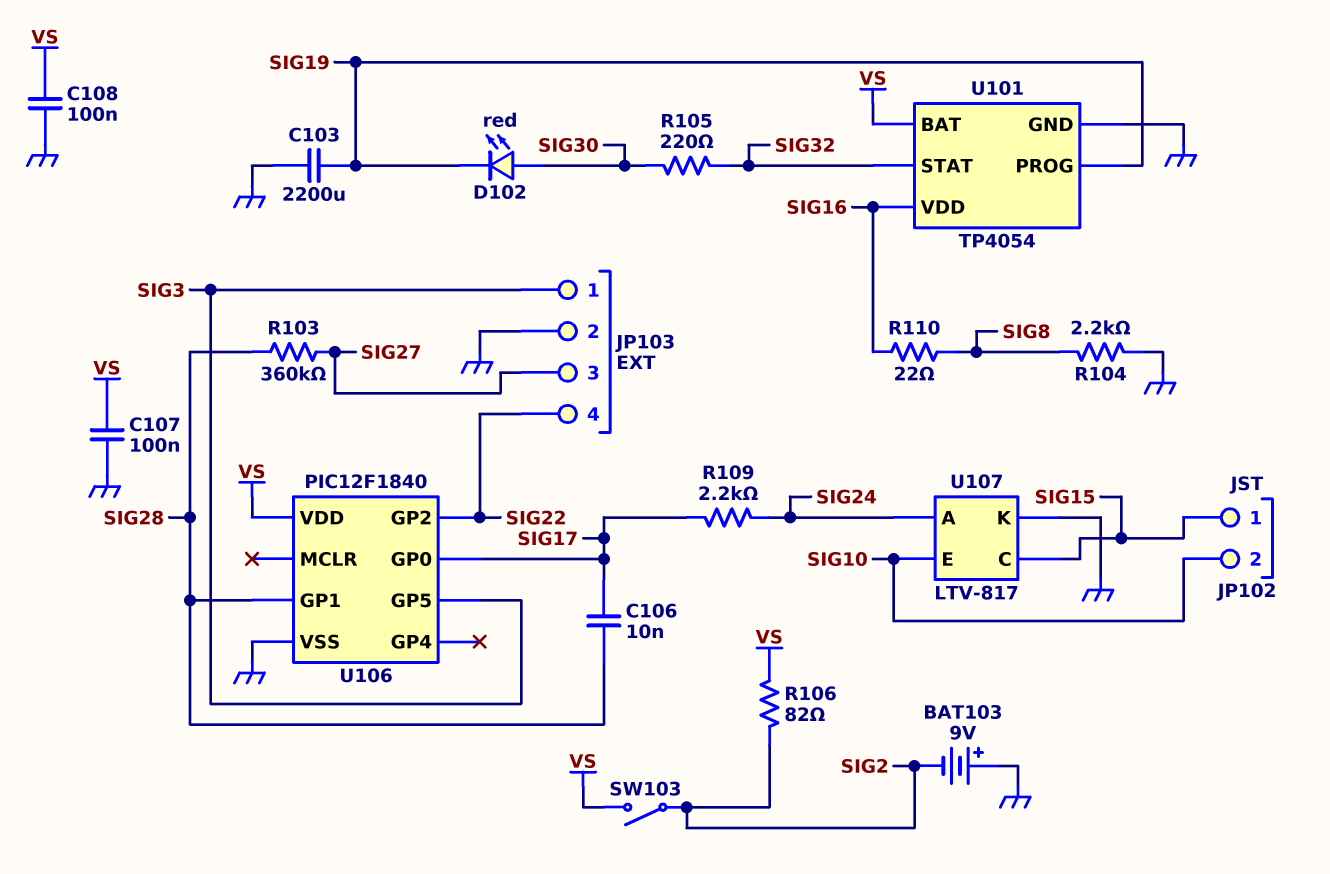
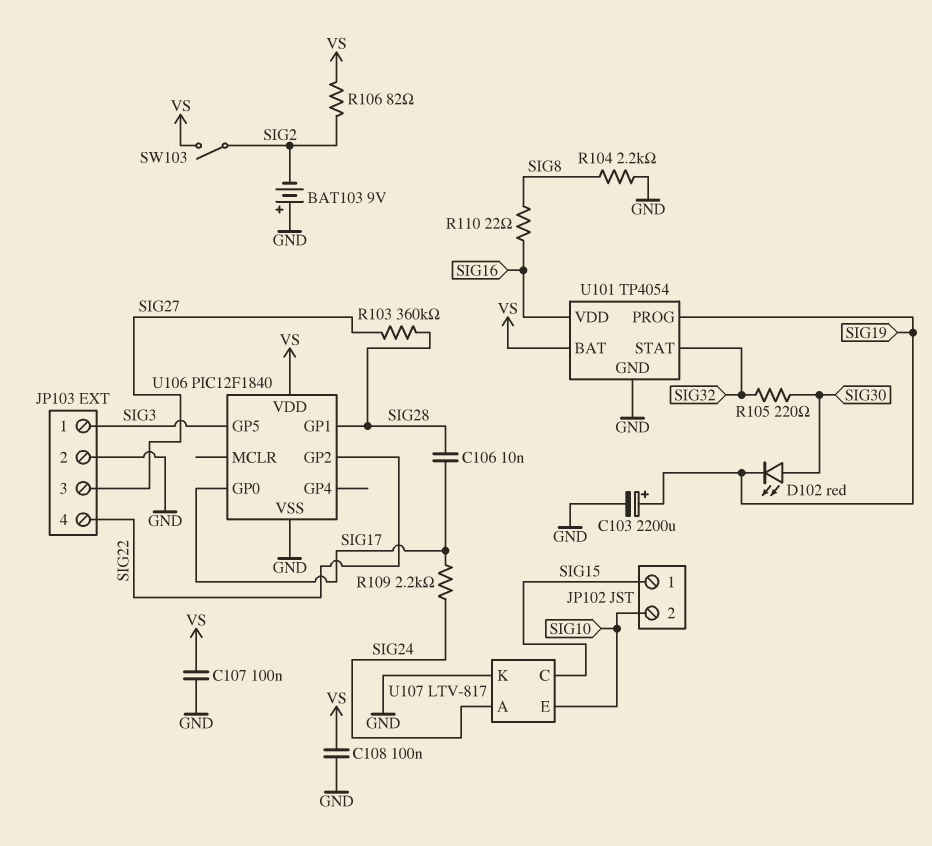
C103: 2200uF (GND, SIG19) -> 2200uF (plus SIG19, minus GND)

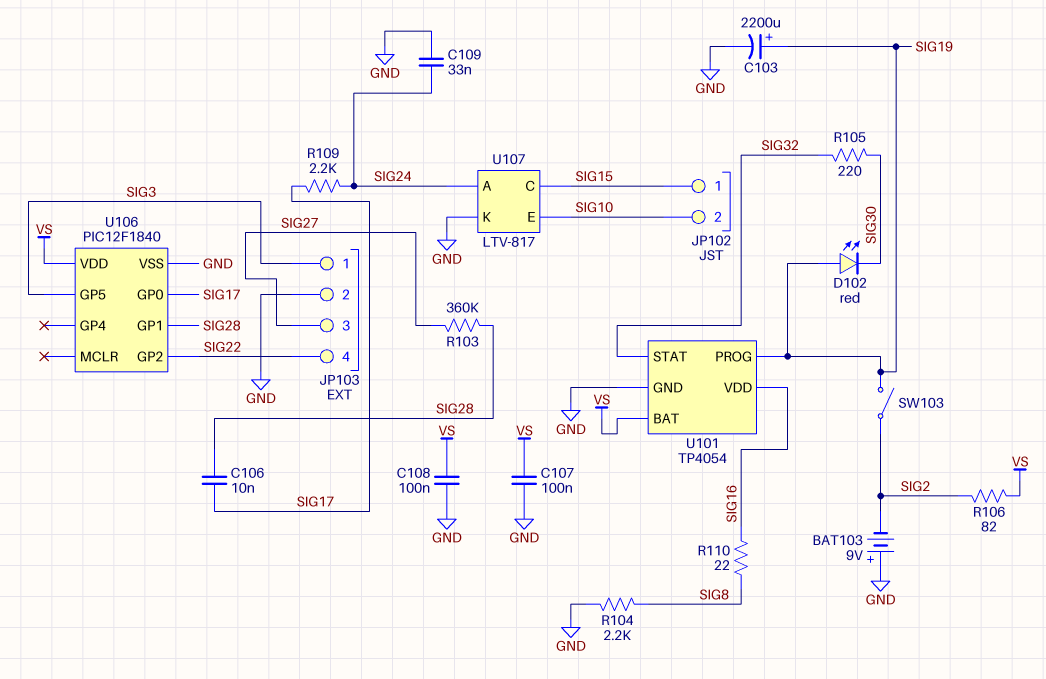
C109: none -> 33nF (GND, SIG24)
D102: LED red (A SIG30, K SIG19) -> LED red (A SIG19, K SIG30)
SW103: switch (SIG2, VS) -> switch (SIG2, SIG19)

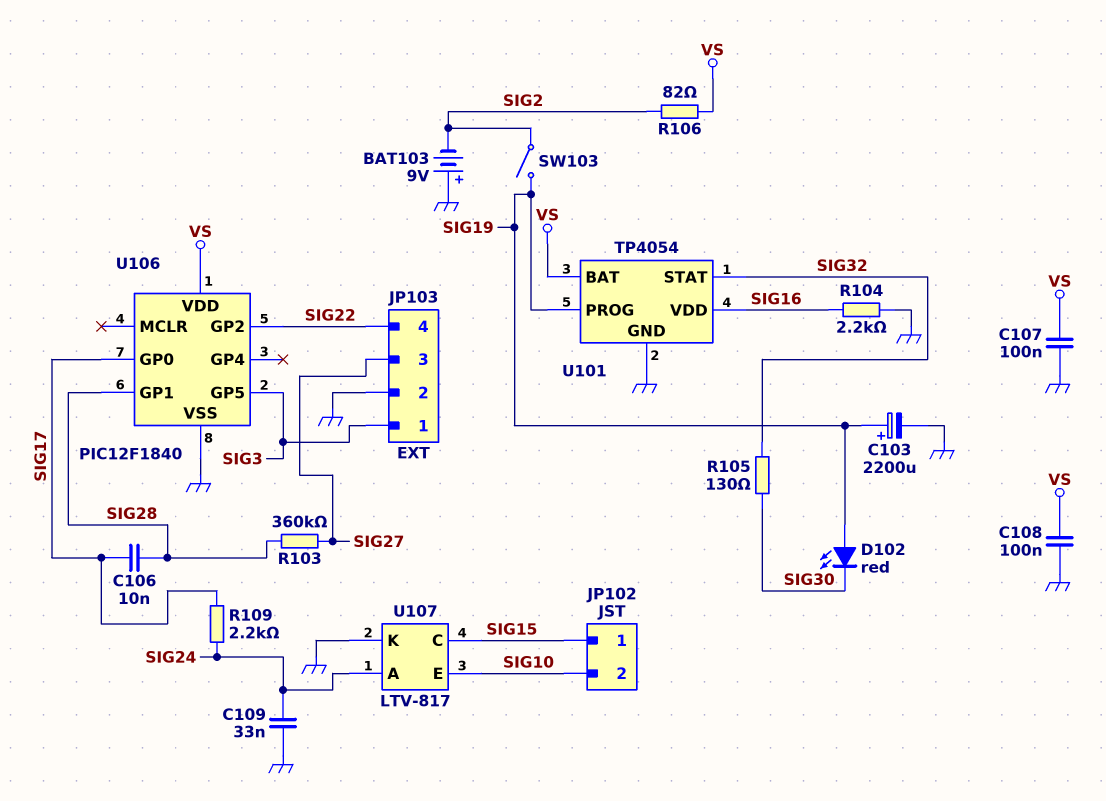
R104: 2.2k (GND, SIG8) -> 2.2k (GND, SIG16)
R105: 220 (SIG30, SIG32) -> 130 (SIG30, SIG32)
R110: 22 (SIG8, SIG16) -> none

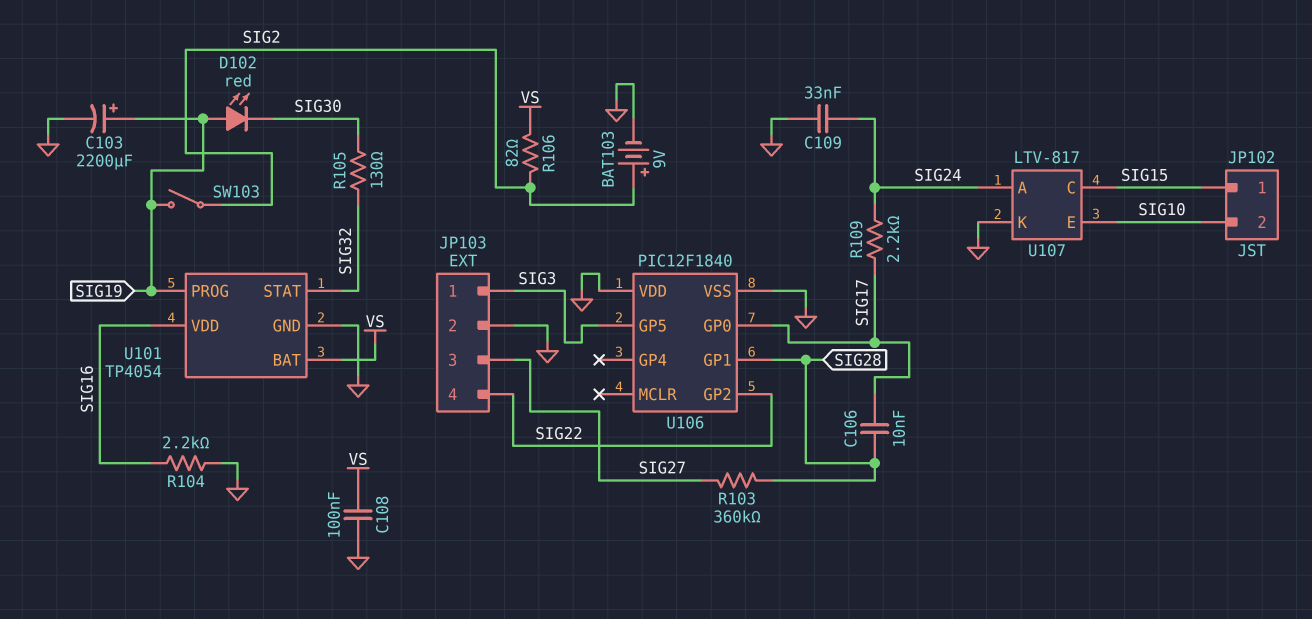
BAT103: 9V (plus GND, minus SIG2) -> 9V (plus SIG2, minus GND)
C107: 100nF (GND, VS) -> none
U106 pin VDD: VS -> GND

